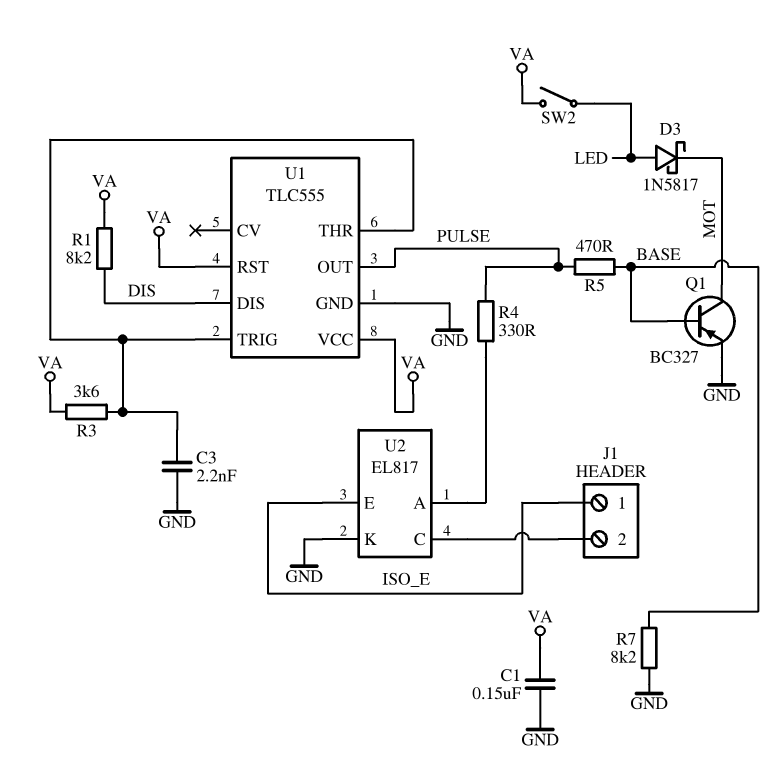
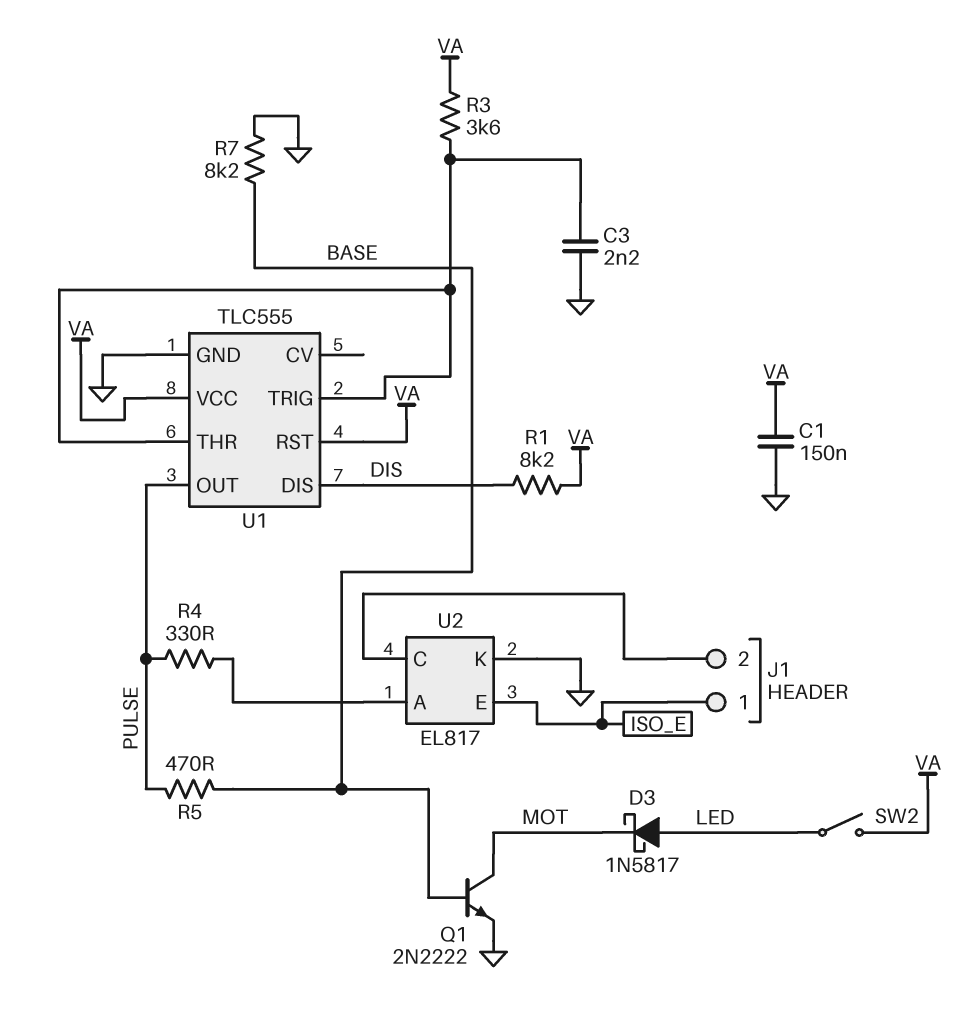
Q1: PNP BC327 (B BASE, C MOT, E GND) -> NPN 2N2222 (B BASE, C MOT, E GND)

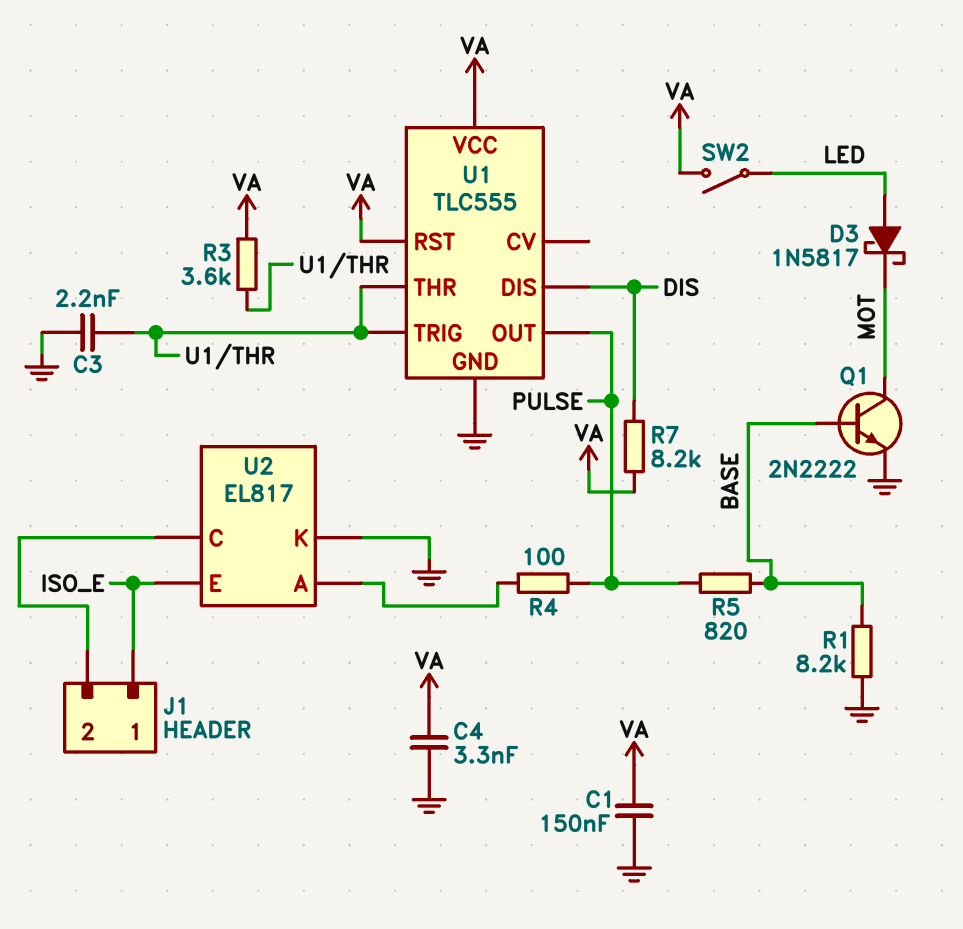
C4: none -> 3.3nF (GND, VA)
R1: 8.2k (DIS, VA) -> 8.2k (BASE, GND)
R4: 330 (PULSE, U2/A) -> 100 (PULSE, U2/A)
R5: 470 (BASE, PULSE) -> 820 (BASE, PULSE)
R7: 8.2k (BASE, GND) -> 8.2k (DIS, VA)

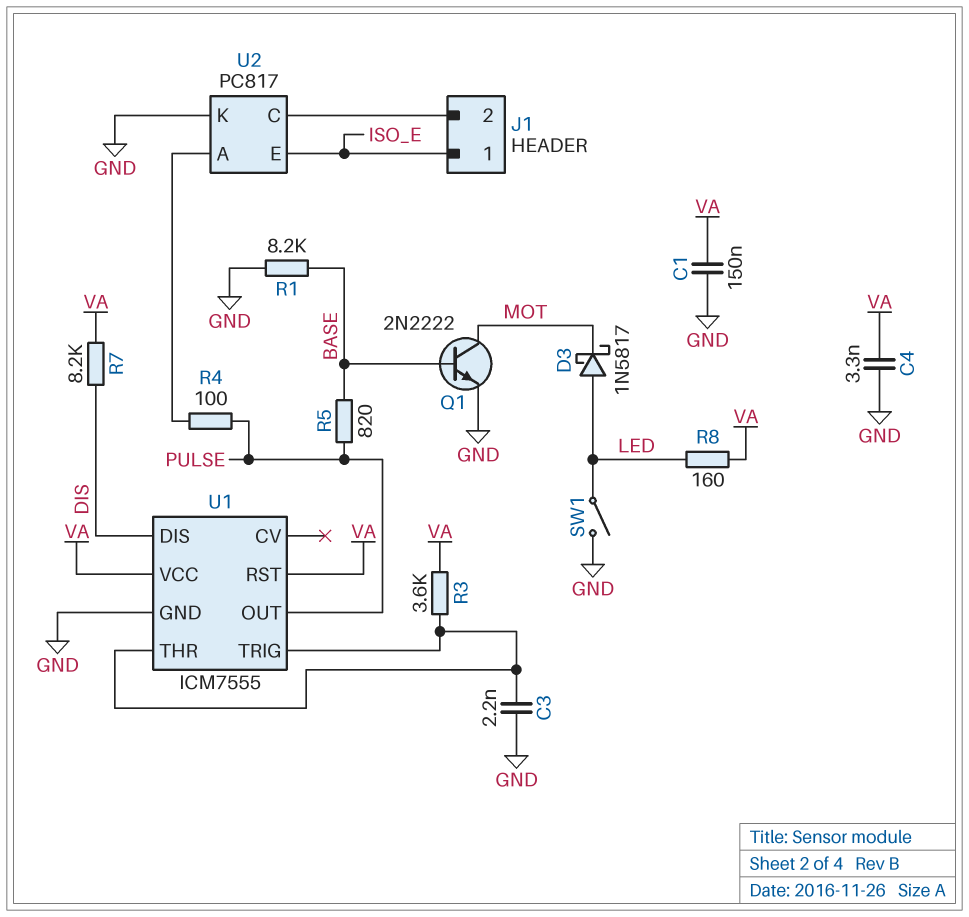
R8: none -> 160 (LED, VA)
SW1: none -> switch (GND, LED)
SW2: switch (LED, VA) -> none
U1: TLC555 -> ICM7555
U2: EL817 -> PC817

